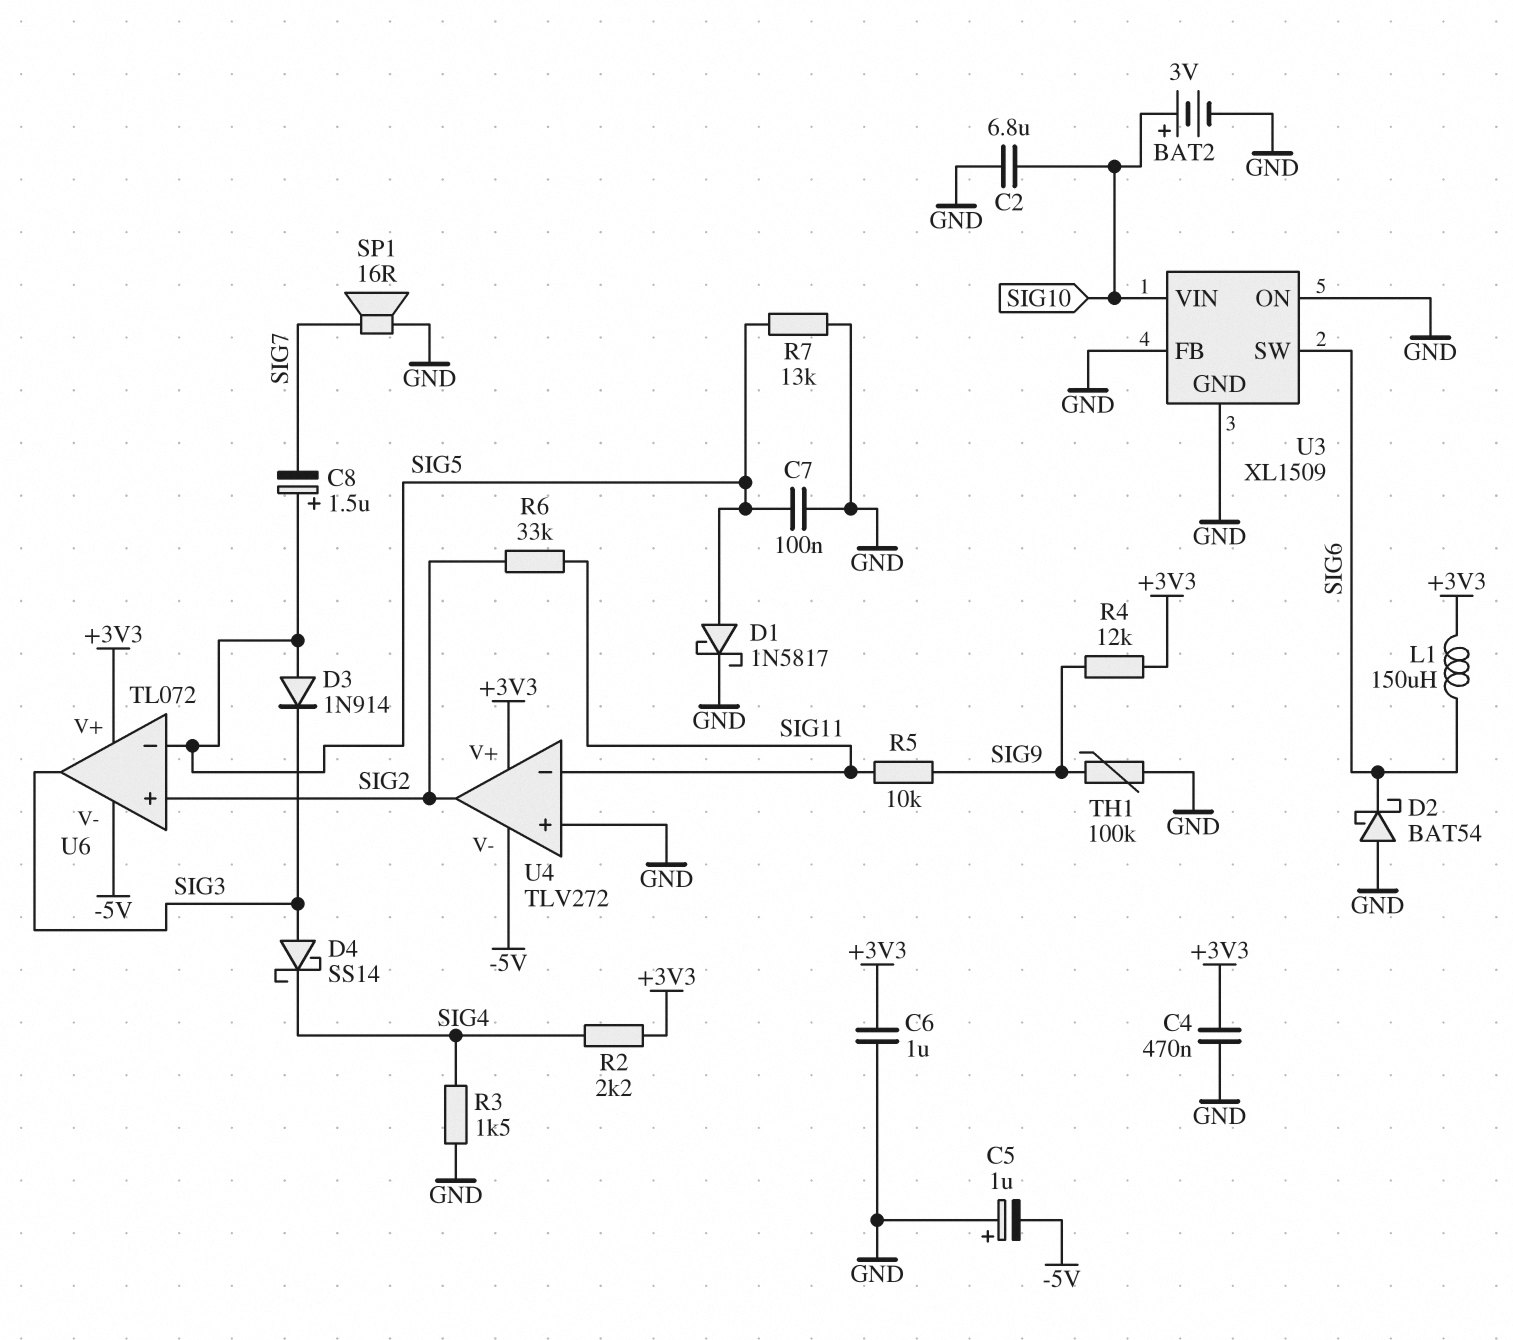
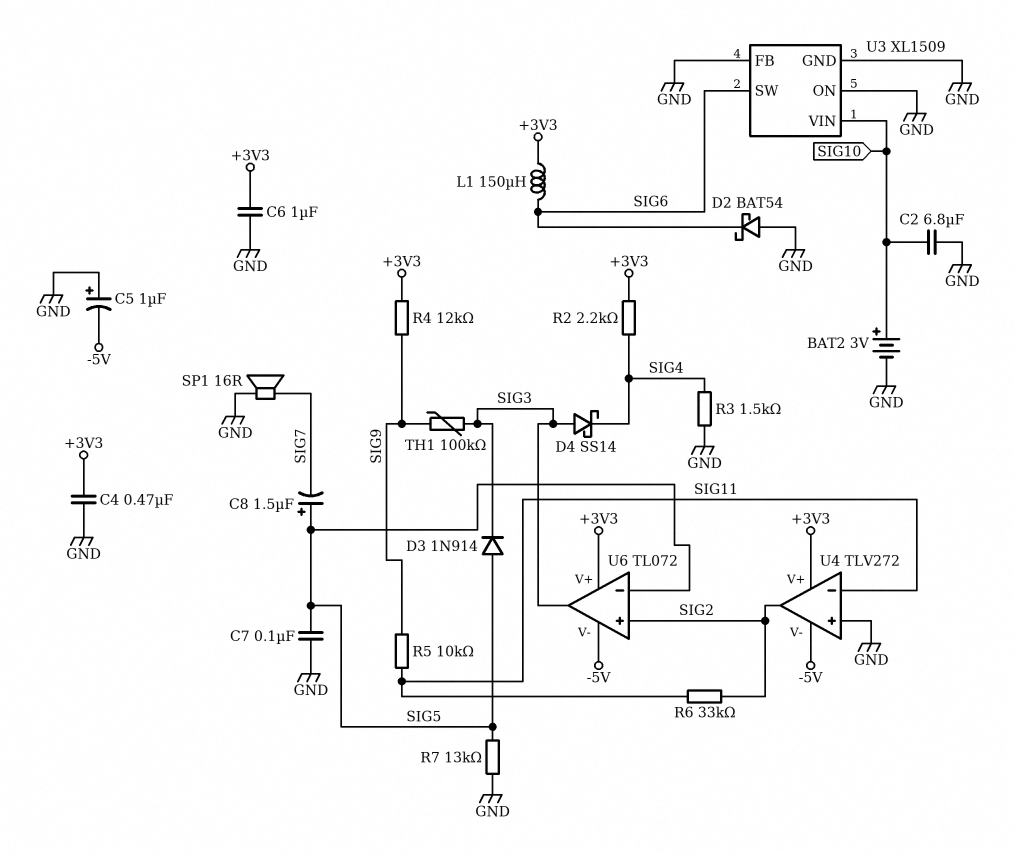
D1: schottky 1N5817 (A SIG5, K GND) -> none
TH1: 100k (GND, SIG9) -> 100k (SIG3, SIG9)

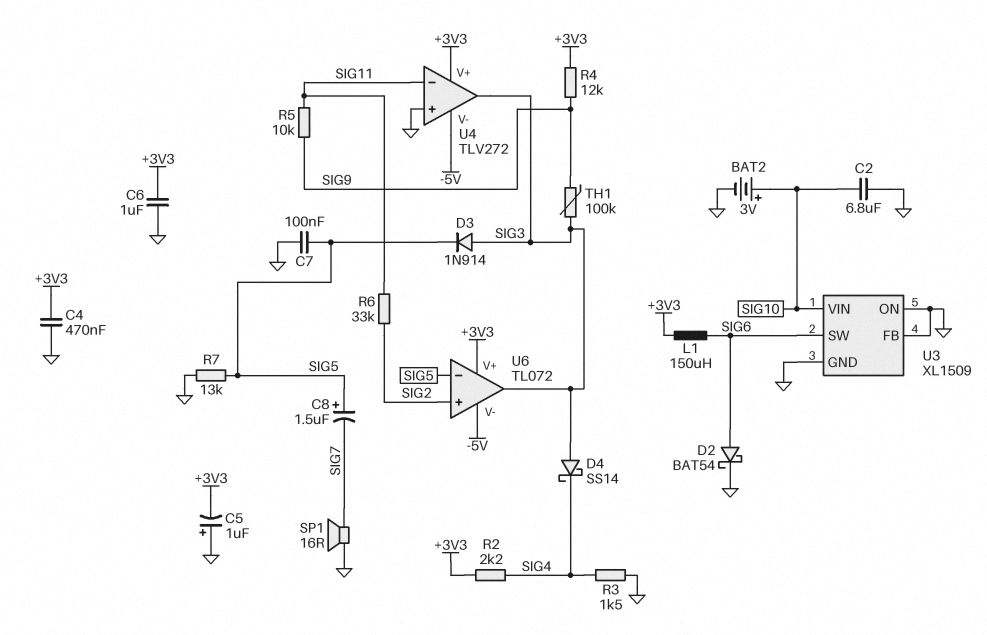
C5: 1uF (plus GND, minus -5V) -> 1uF (plus GND, minus +3V3)
D2: schottky BAT54 (A GND, K SIG6) -> schottky BAT54 (A SIG6, K GND)
D3: diode 1N914 (A SIG5, K SIG3) -> diode 1N914 (A SIG3, K SIG5)
U4 pin out: SIG2 -> SIG3

